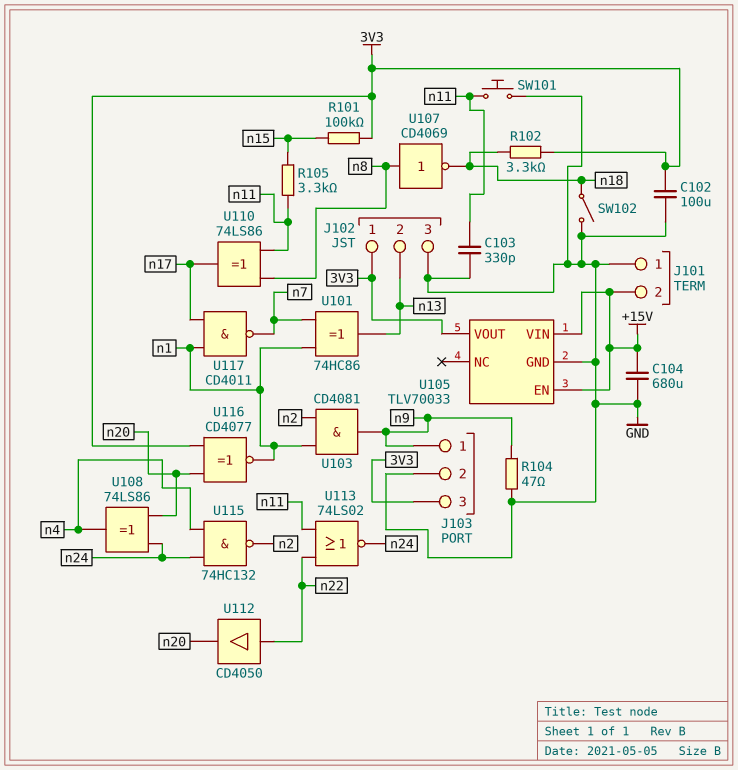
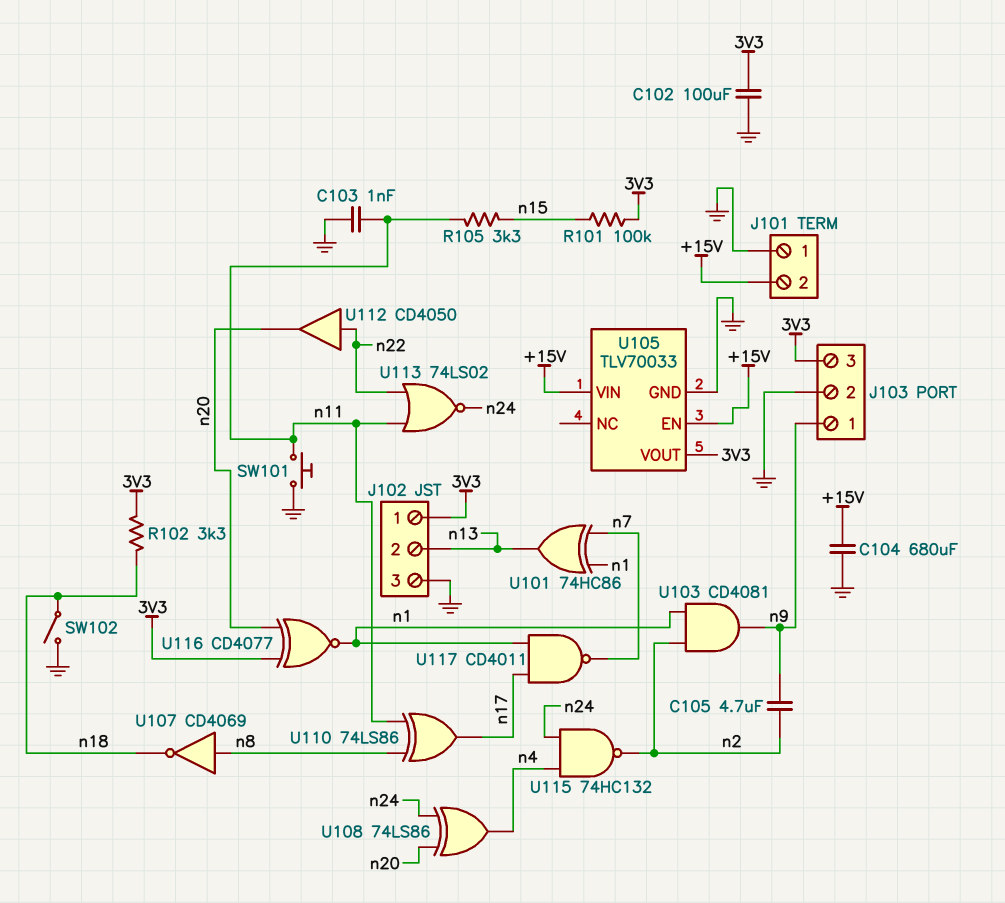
C103: 330pF (GND, n11) -> 1nF (GND, n11)
C105: none -> 4.7uF (n2, n9)
R104: 47 (GND, n9) -> none

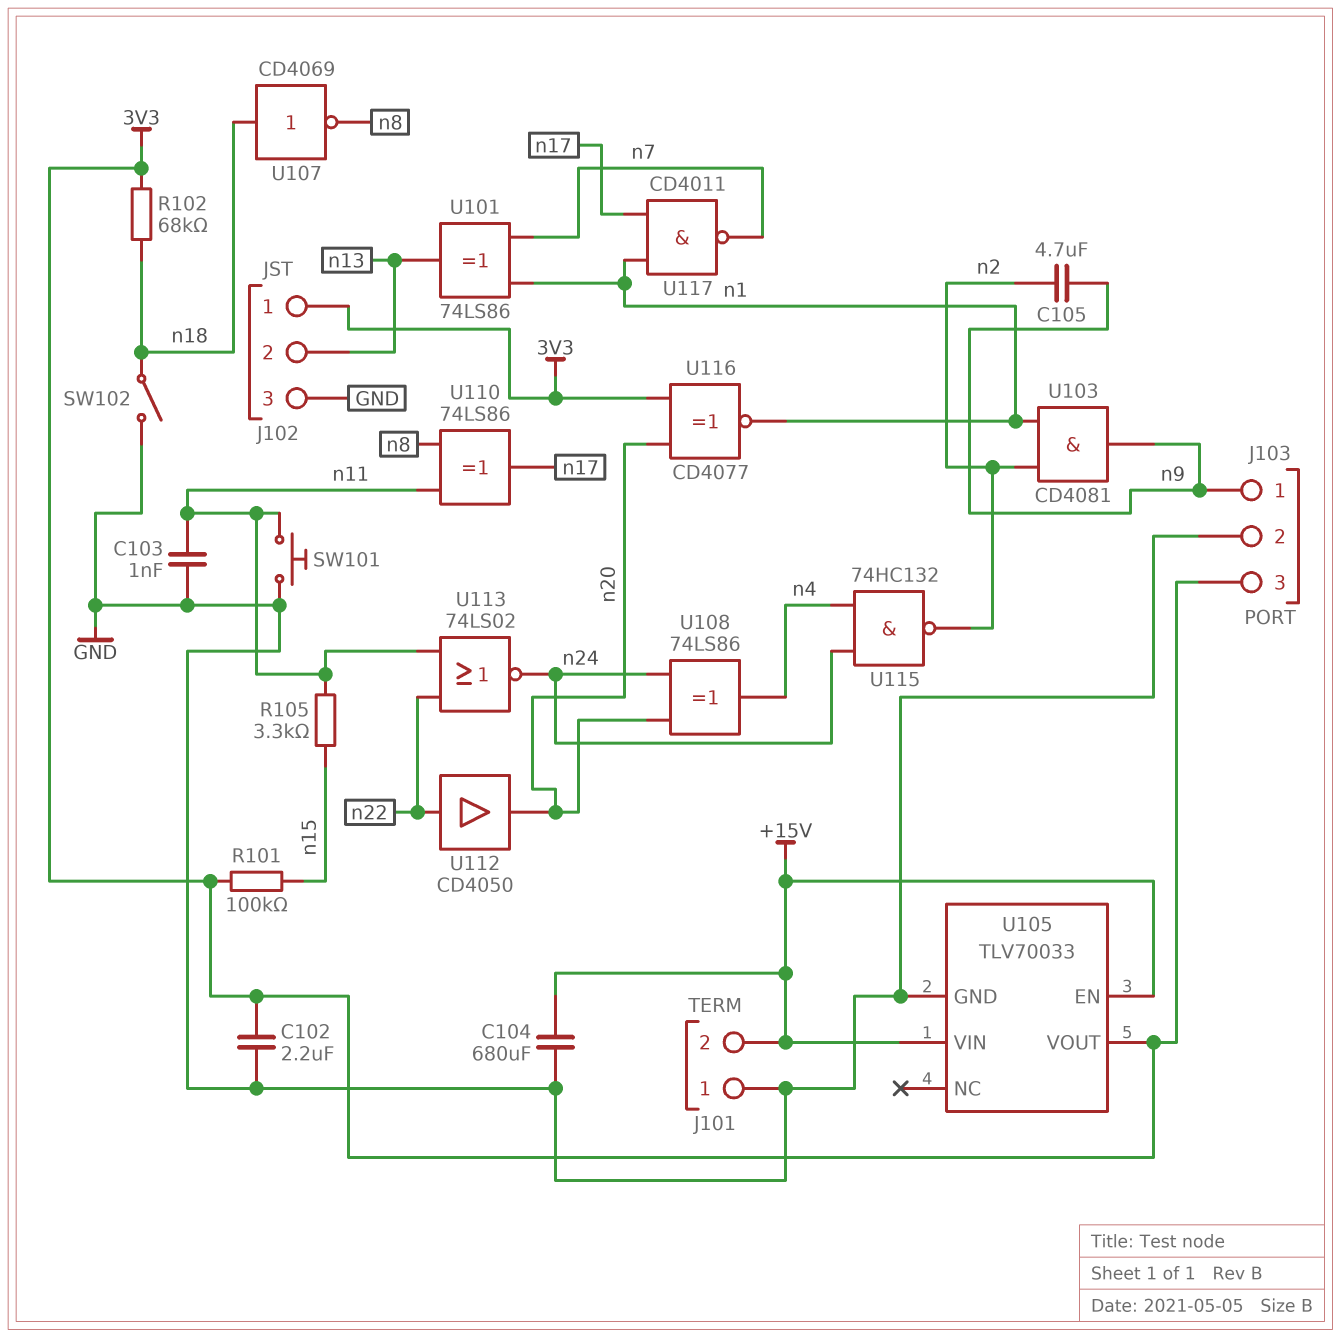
C102: 100uF (3V3, GND) -> 2.2uF (3V3, GND)
R102: 3.3k (3V3, n18) -> 68k (3V3, n18)
U101: XOR 74HC86 (in n1, in n7, out n13) -> XOR 74LS86 (in n1, in n7, out n13)
U107: NOT CD4069 (in n8, out n18) -> NOT CD4069 (in n18, out n8)

